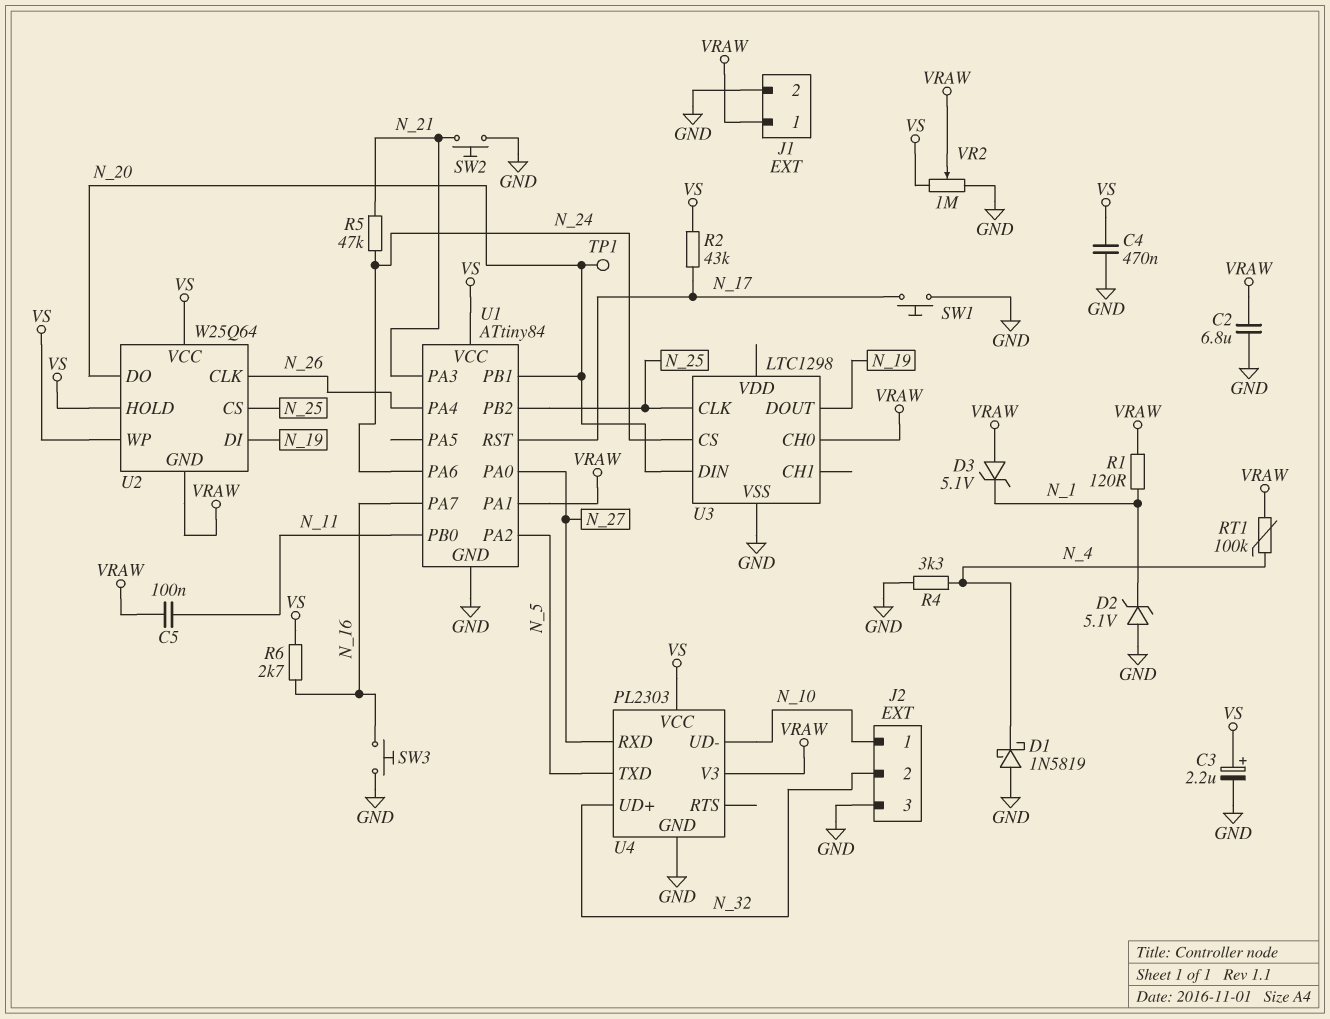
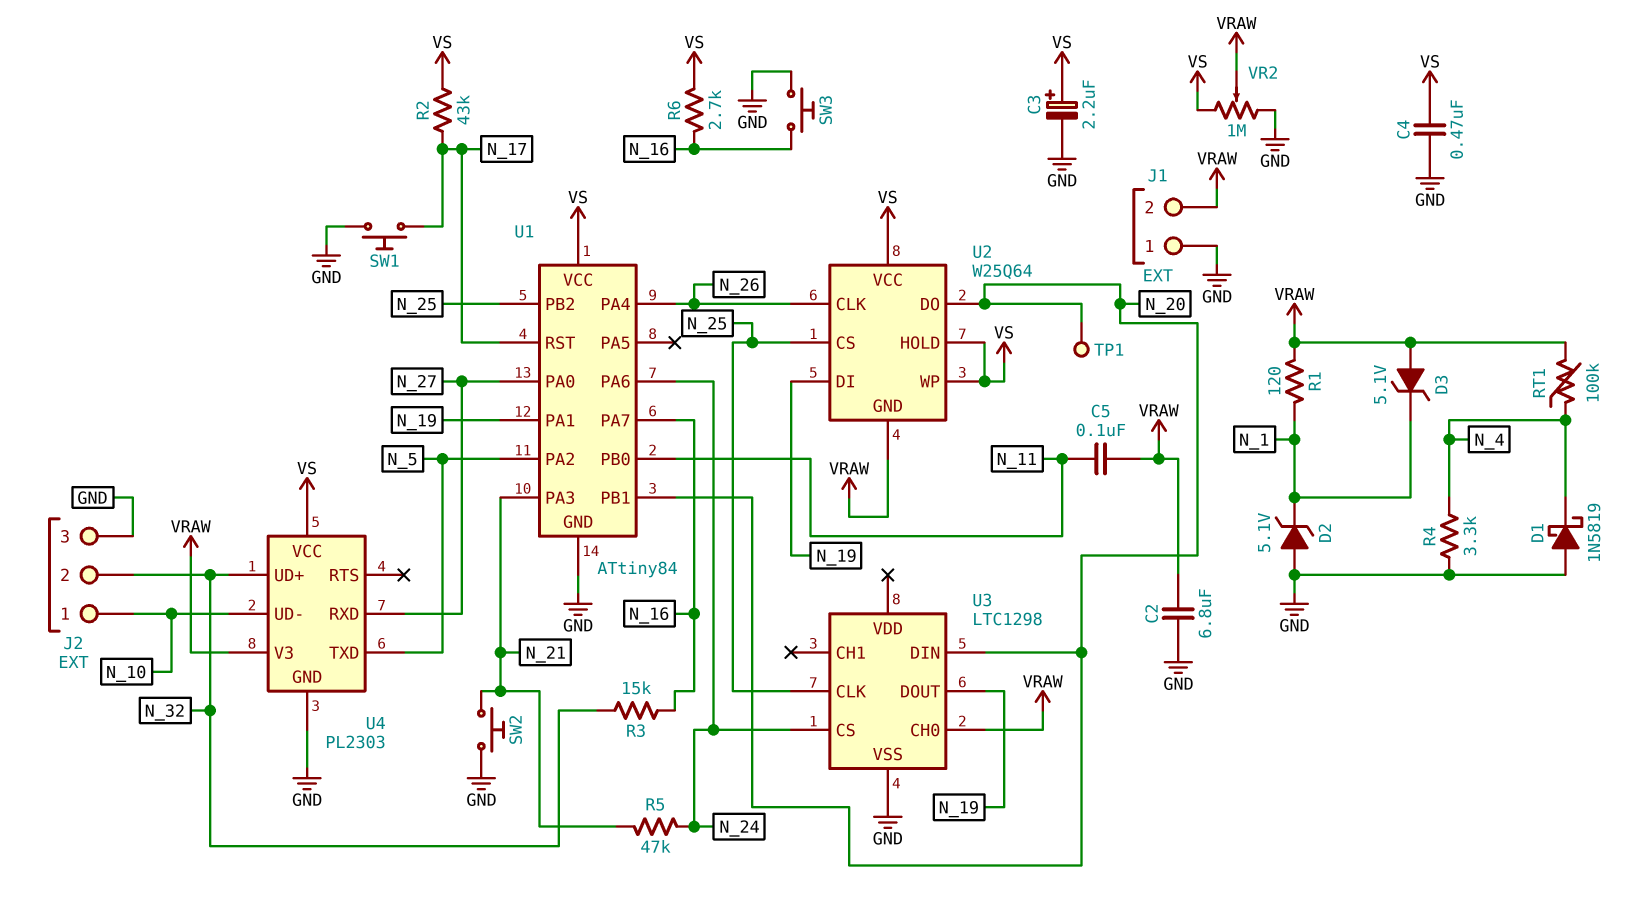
J1 pin 1: VRAW -> GND
J1 pin 2: GND -> VRAW
R3: none -> 15k (N_16, N_32)
U1 pin PA1: VRAW -> N_19

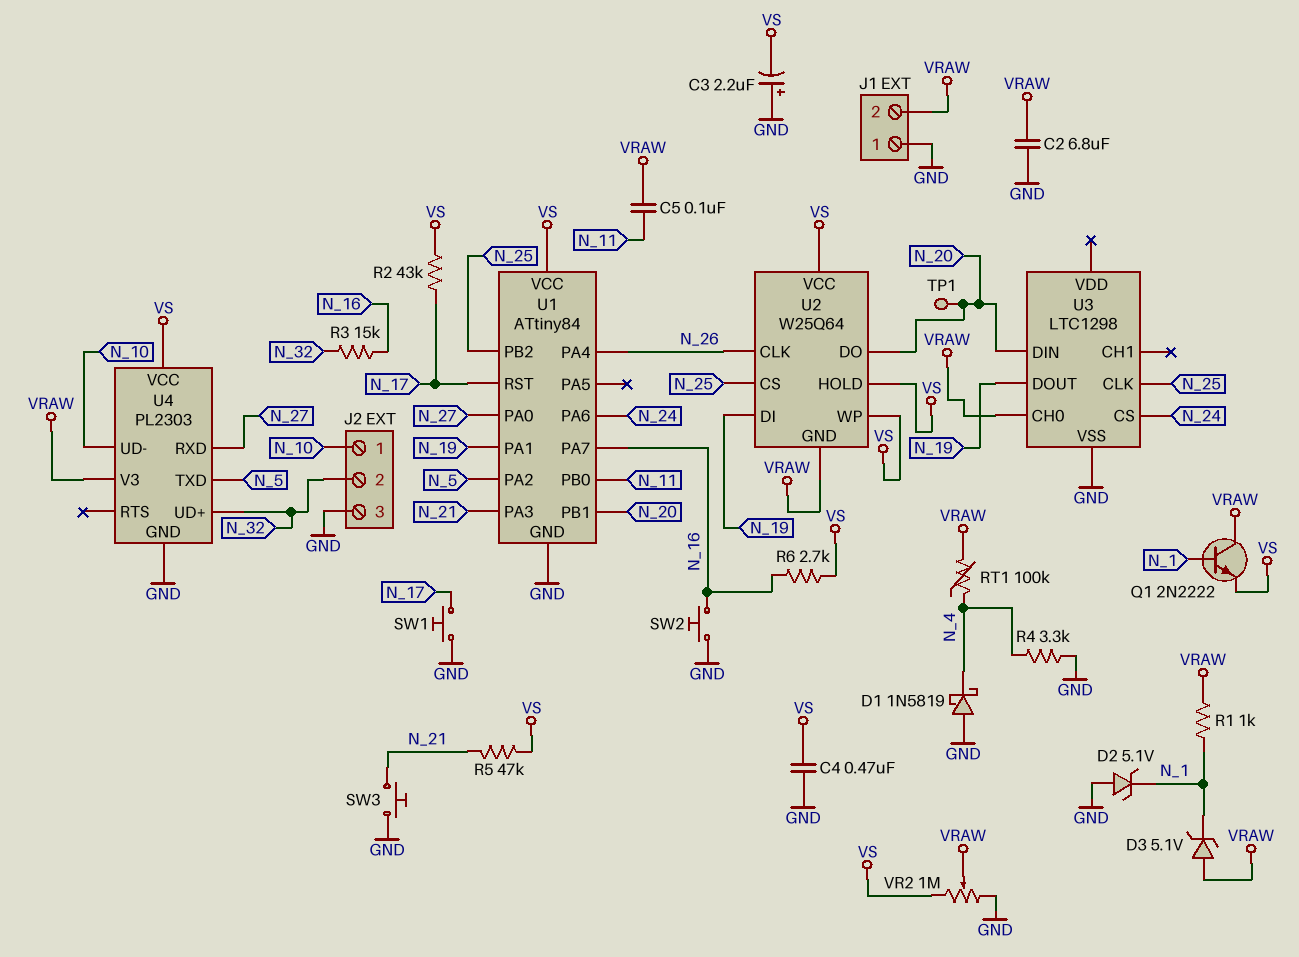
C3: 2.2uF (plus VS, minus GND) -> 2.2uF (plus GND, minus VS)
Q1: none -> NPN 2N2222 (B N_1, C VRAW, E VS)
R1: 120 (N_1, VRAW) -> 1k (N_1, VRAW)
R5: 47k (N_21, N_24) -> 47k (N_21, VS)
SW2: button (GND, N_21) -> button (GND, N_16)
SW3: button (GND, N_16) -> button (GND, N_21)

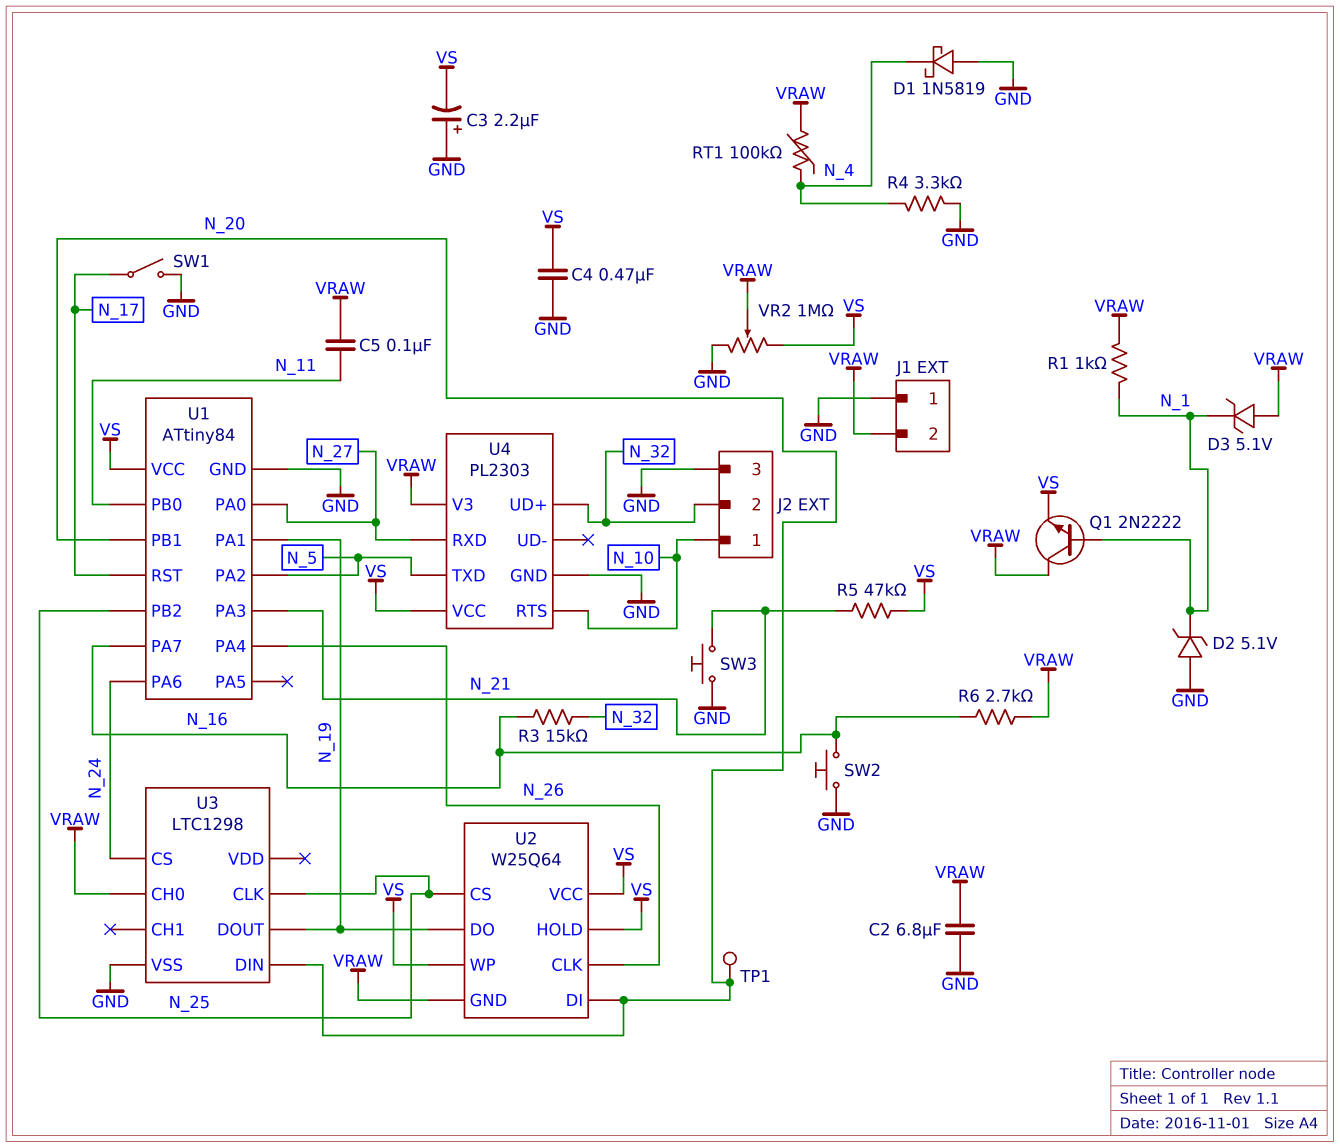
R2: 43k (N_17, VS) -> none
R6: 2.7k (N_16, VS) -> 2.7k (N_16, VRAW)
SW1: button (GND, N_17) -> switch (GND, N_17)
U2 pin DI: N_19 -> N_20
U2 pin DO: N_20 -> N_19
U4 pin RTS: none -> N_10
U4 pin UD-: N_10 -> none

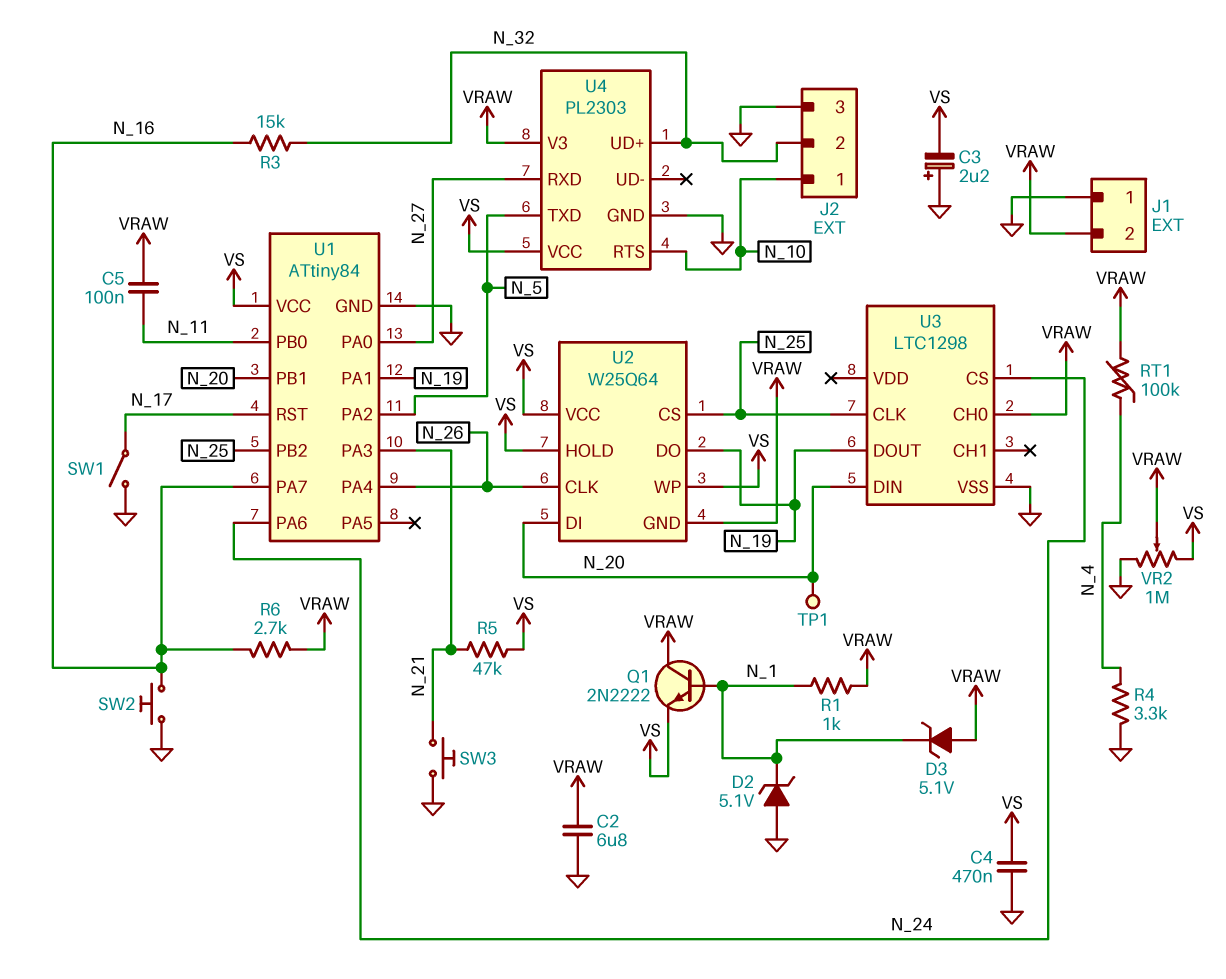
D1: schottky 1N5819 (A GND, K N_4) -> none

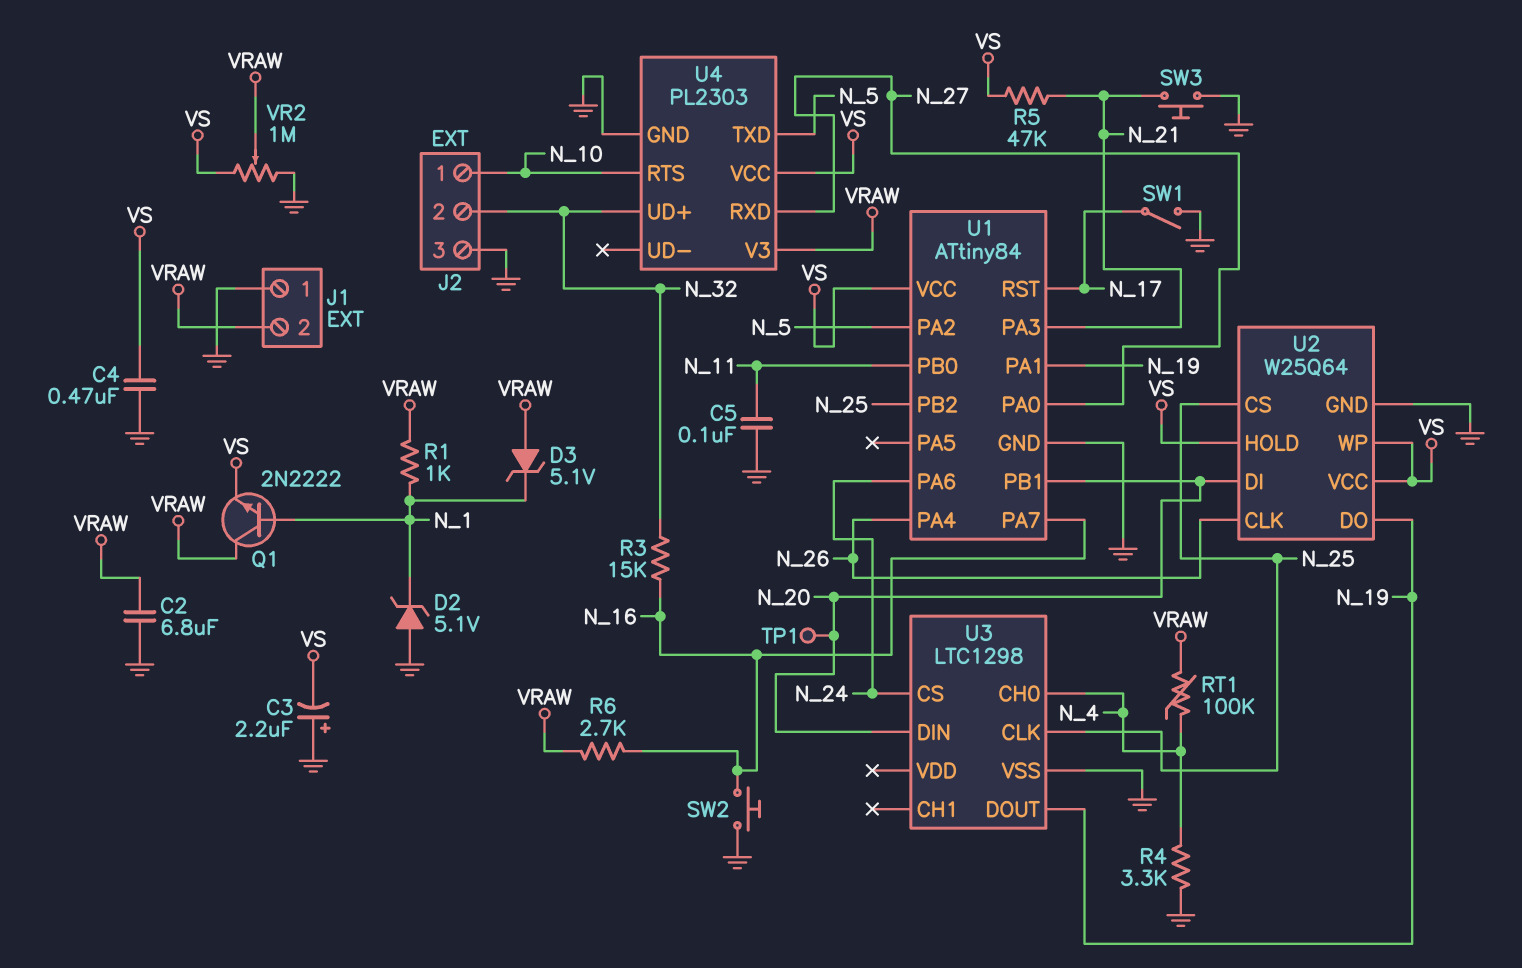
C5: 100nF (N_11, VRAW) -> 100nF (GND, N_11)
U2 pin GND: VRAW -> GND
U3 pin CH0: VRAW -> N_4

